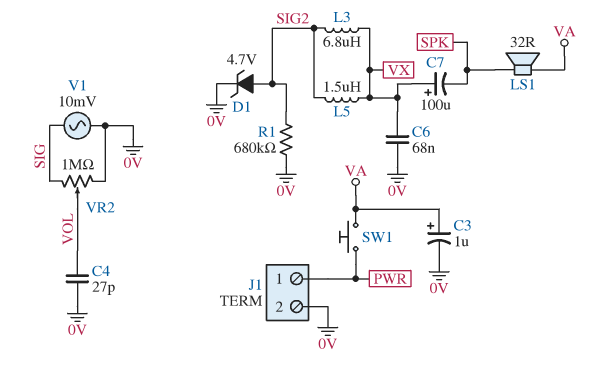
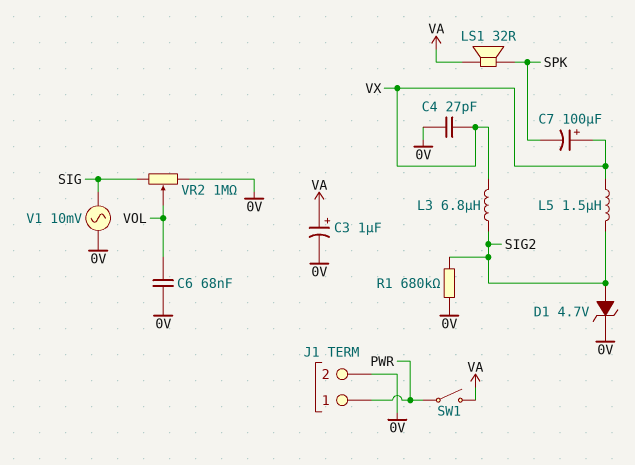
C4: 27pF (0V, VOL) -> 27pF (0V, VX)
C6: 68nF (0V, VX) -> 68nF (0V, VOL)
SW1: button (PWR, VA) -> switch (PWR, VA)

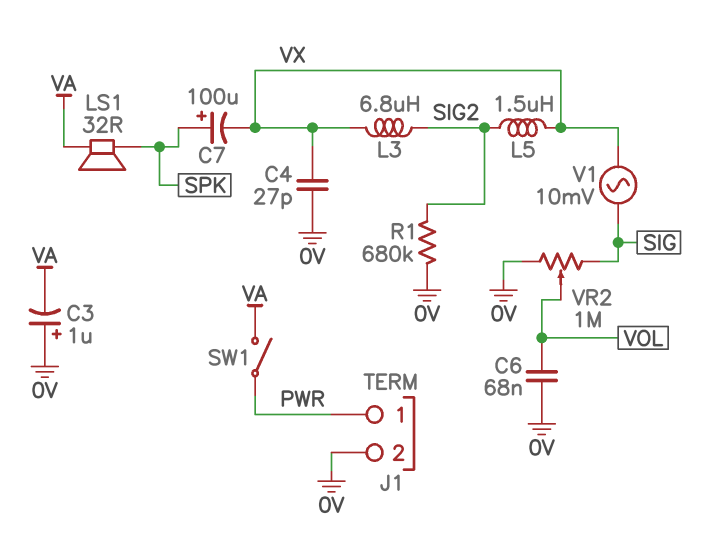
C3: 1uF (plus VA, minus 0V) -> 1uF (plus 0V, minus VA)
C7: 100uF (plus VX, minus SPK) -> 100uF (plus SPK, minus VX)
D1: zener 4.7V (A SIG2, K 0V) -> none
V1: AC 10mV (0V, SIG) -> AC 10mV (SIG, VX)

